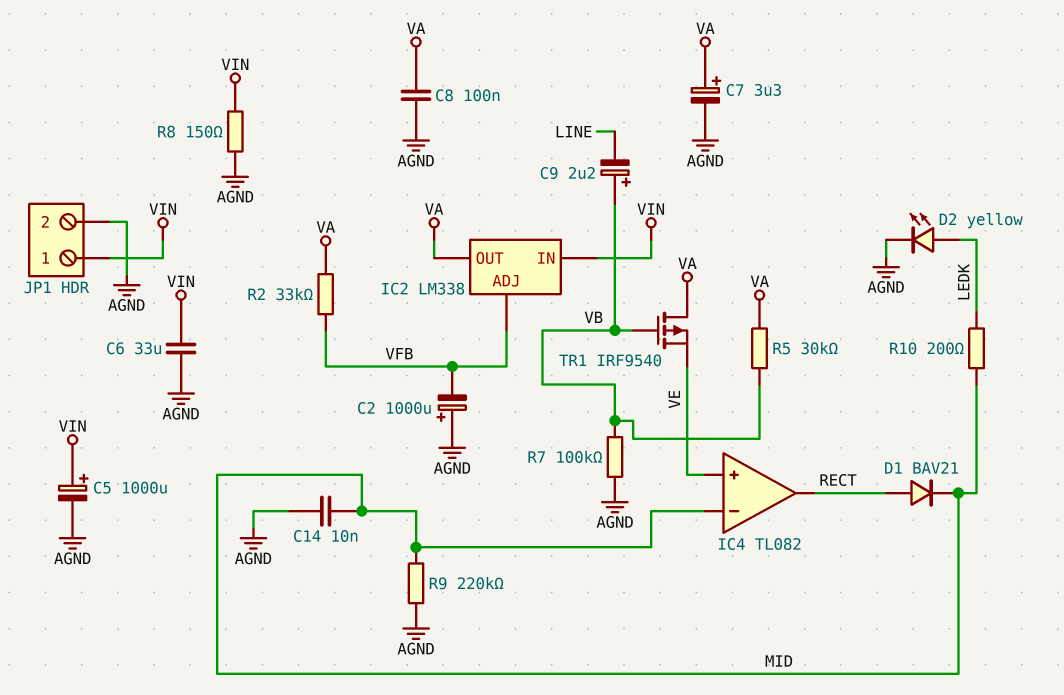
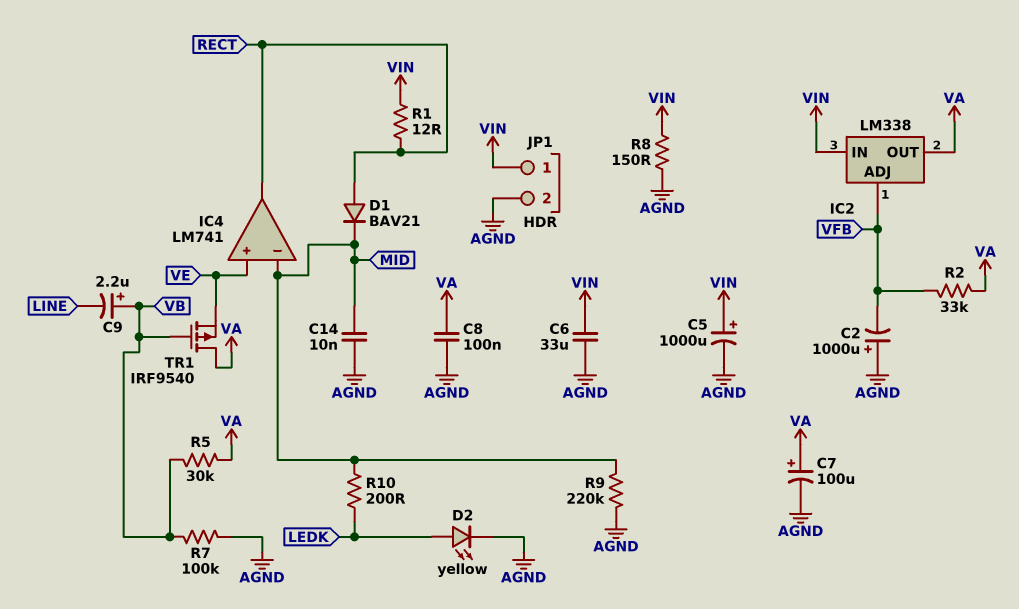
C7: 3.3uF (plus VA, minus AGND) -> 100uF (plus VA, minus AGND)
IC4: TL082 -> LM741
R1: none -> 12 (RECT, VIN)

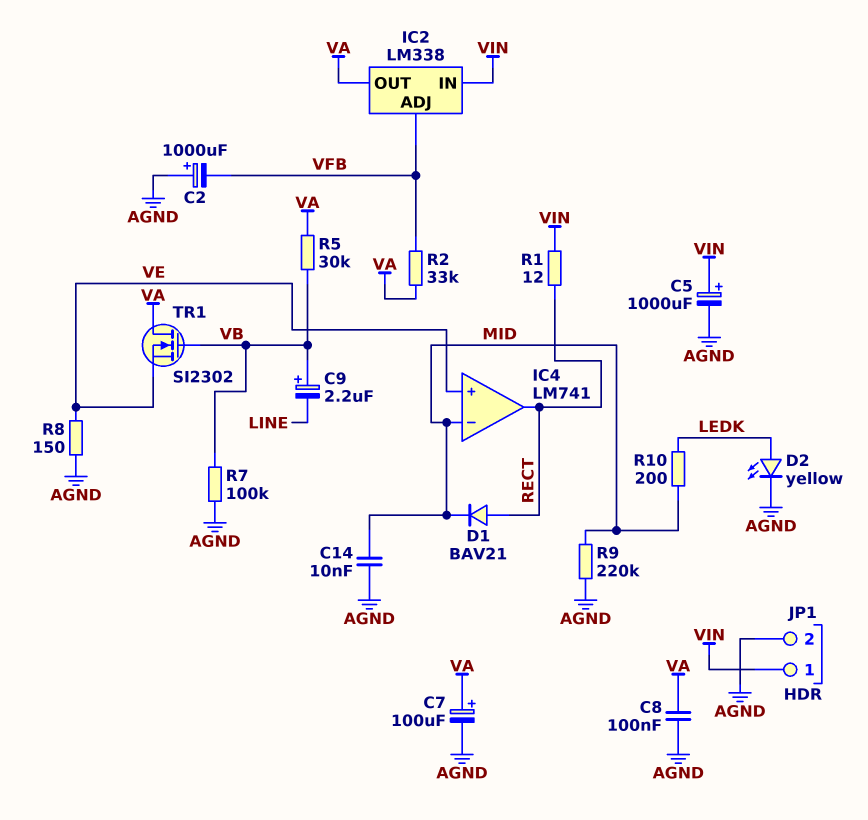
C6: 33uF (AGND, VIN) -> none
R8: 150 (AGND, VIN) -> 150 (AGND, VE)
TR1: PMOS IRF9540 (G VB, D VA, S VE) -> NMOS SI2302 (G VB, D VA, S VE)

